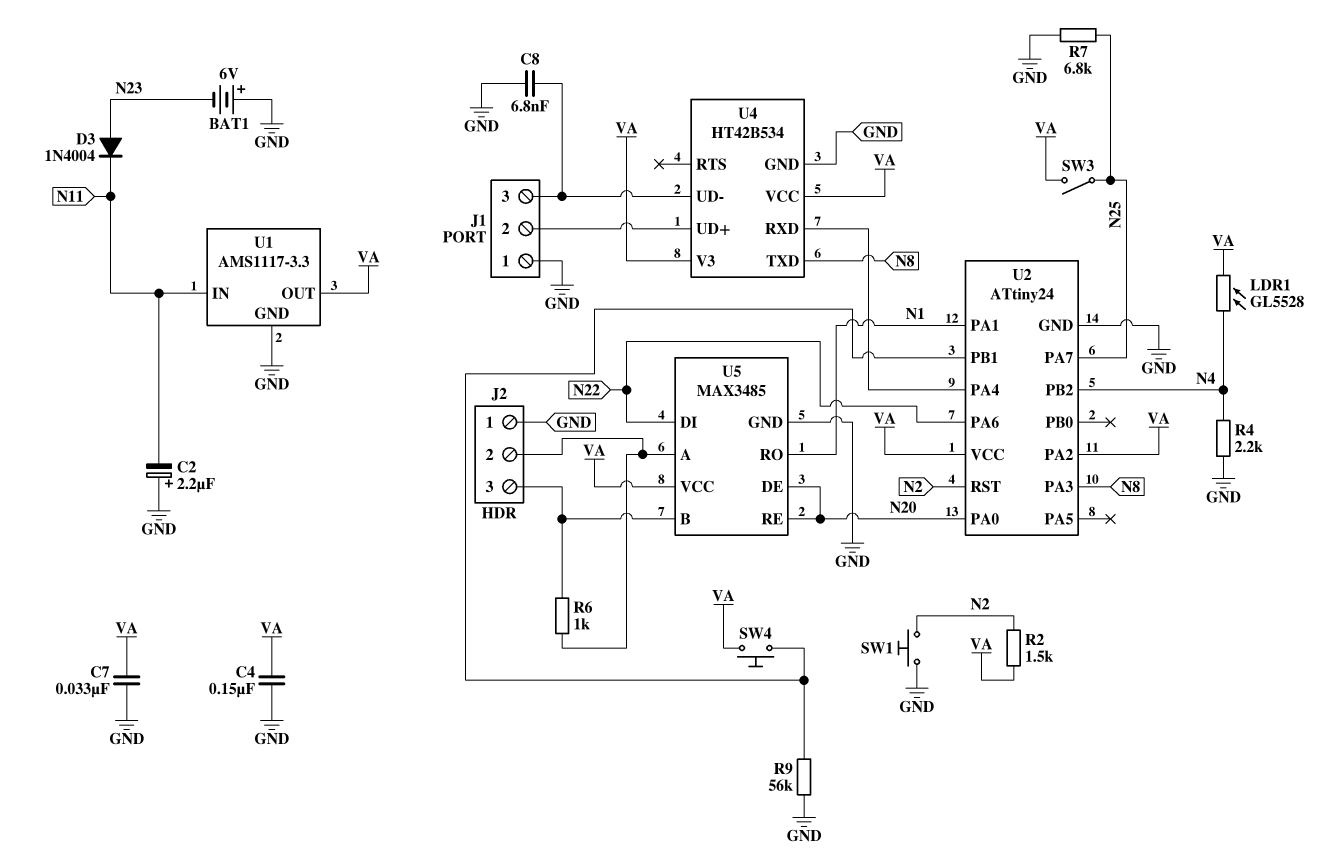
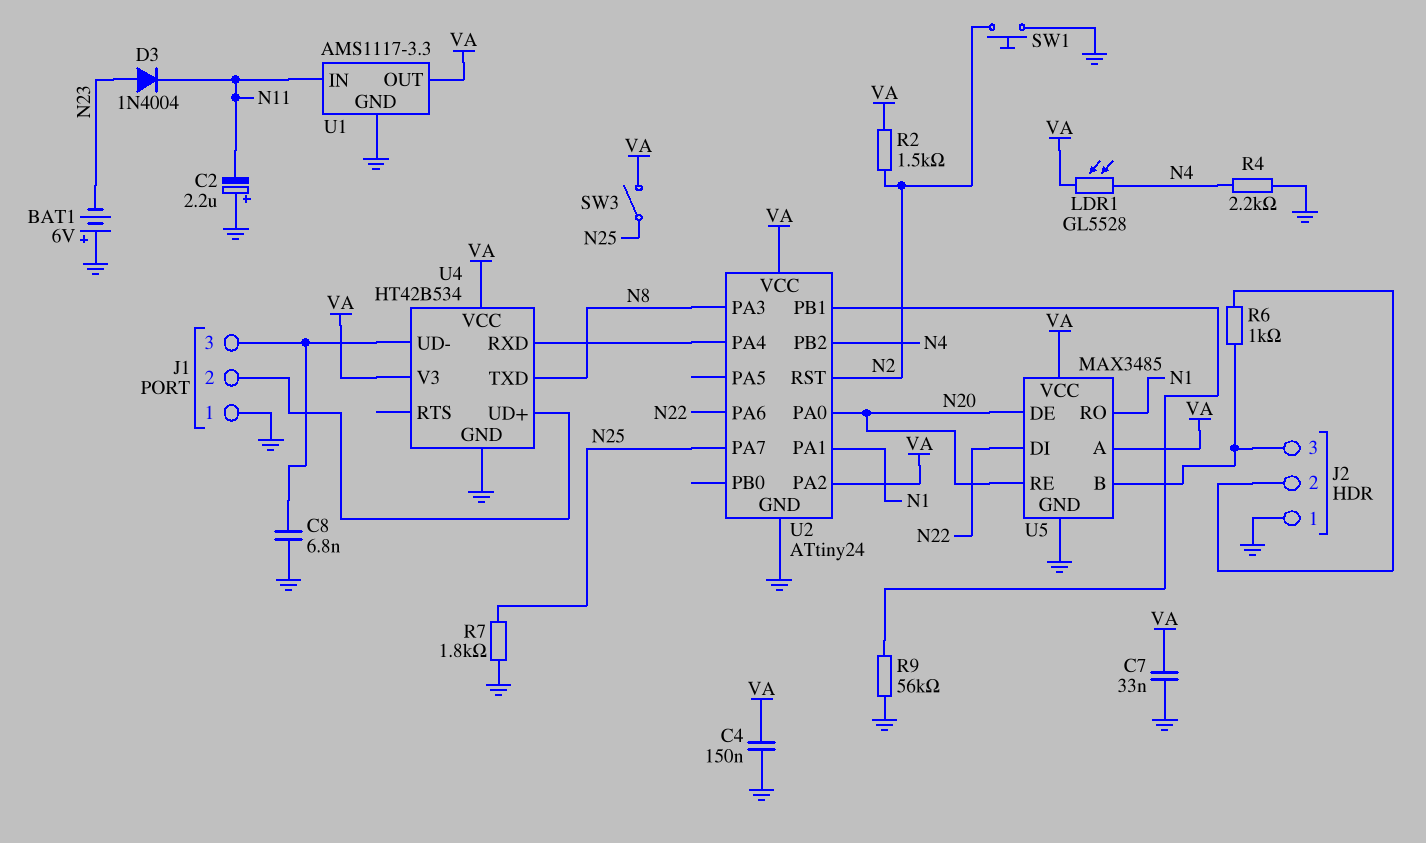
R7: 6.8k (GND, N25) -> 1.8k (GND, N25)
SW4: button (U2/PB1, VA) -> none
U5 pin A: J2/2 -> VA

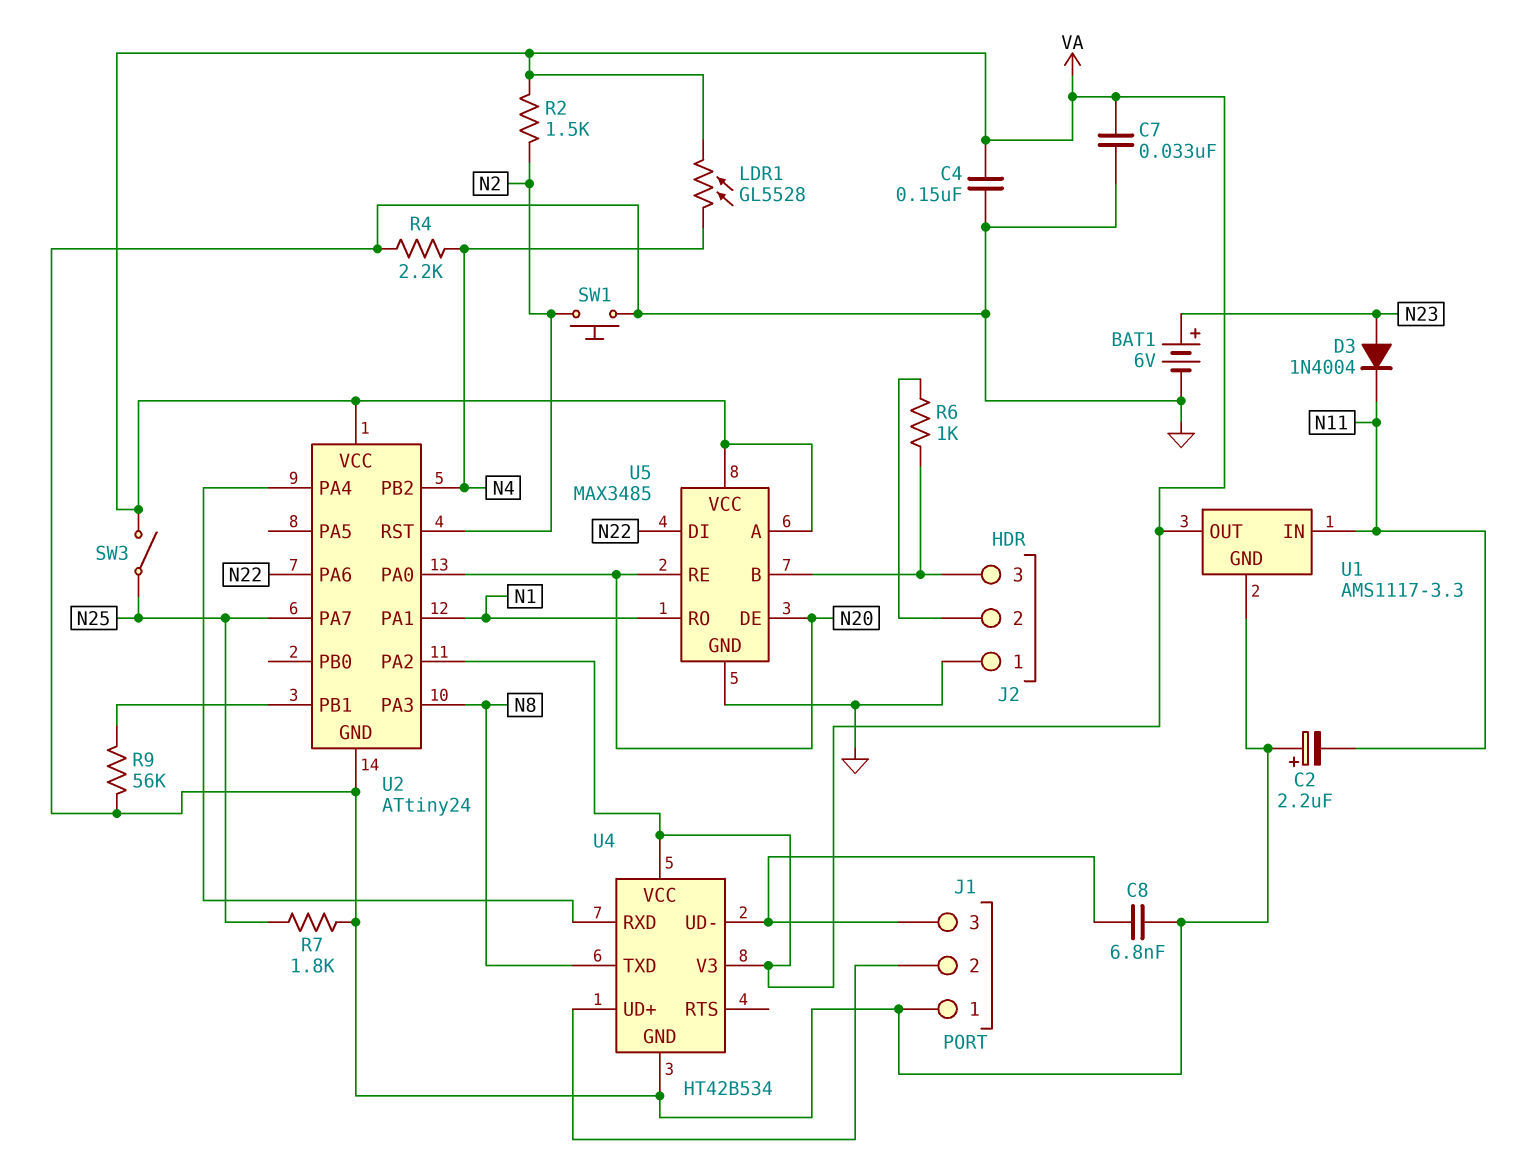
BAT1: 6V (plus GND, minus N23) -> 6V (plus N23, minus GND)

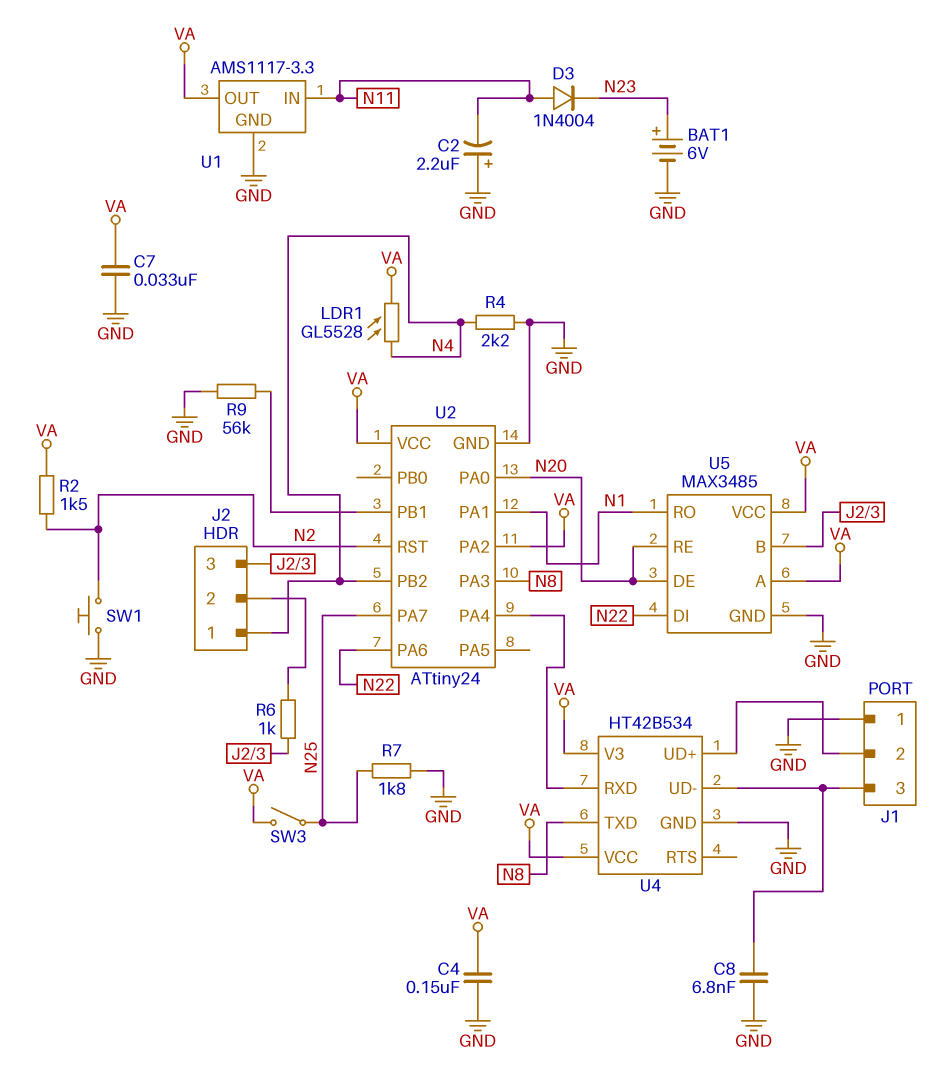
D3: diode 1N4004 (A N23, K N11) -> diode 1N4004 (A N11, K N23)
J2 pin 1: GND -> N4

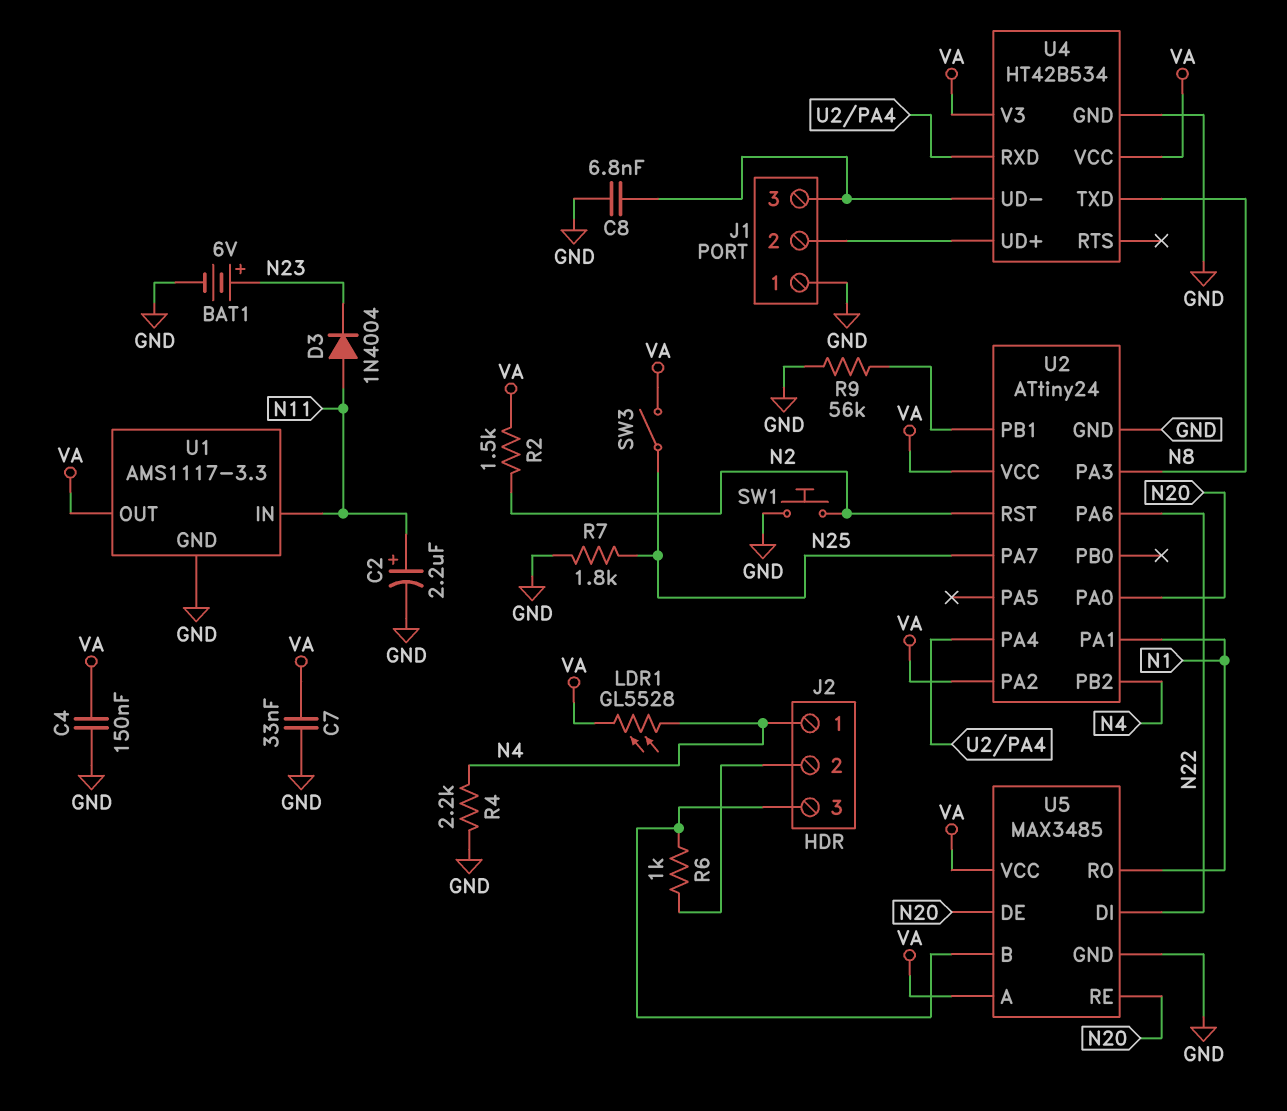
C2: 2.2uF (plus GND, minus N11) -> 2.2uF (plus N11, minus GND)

